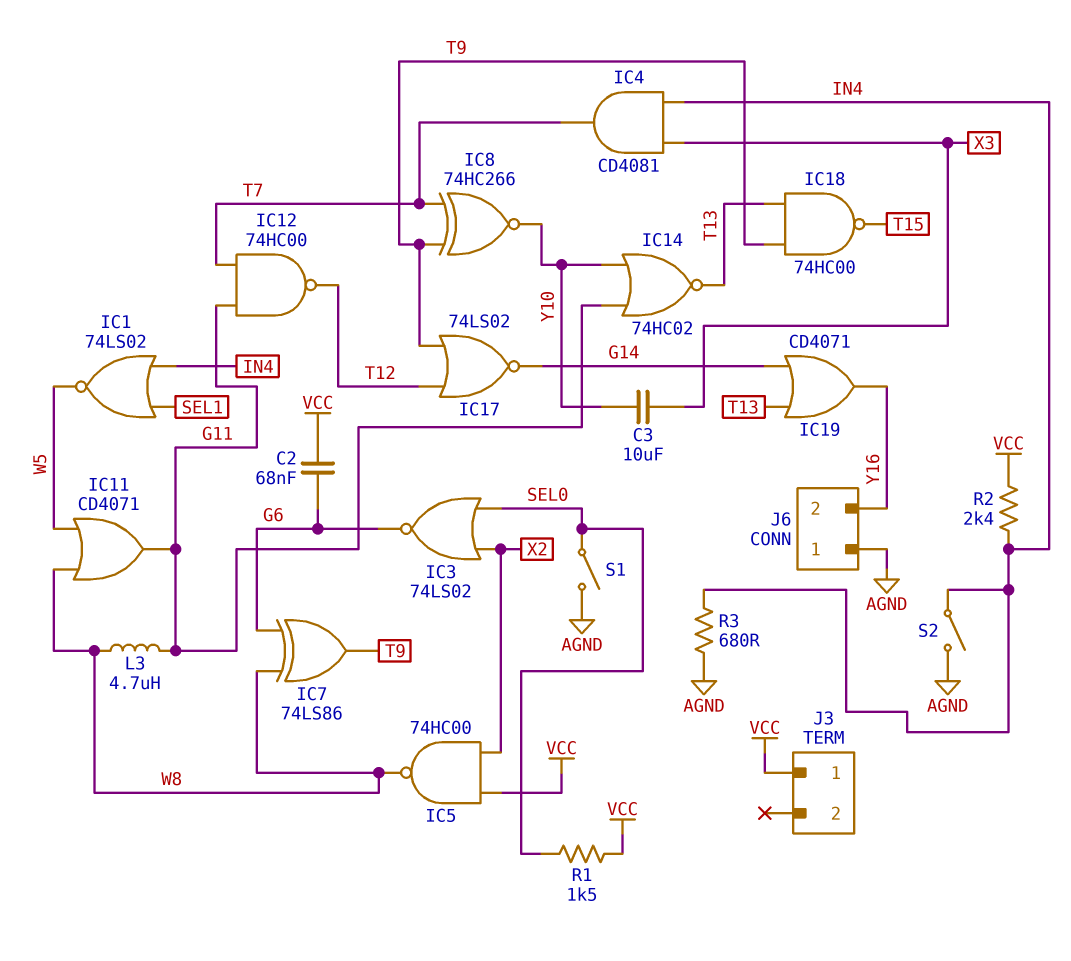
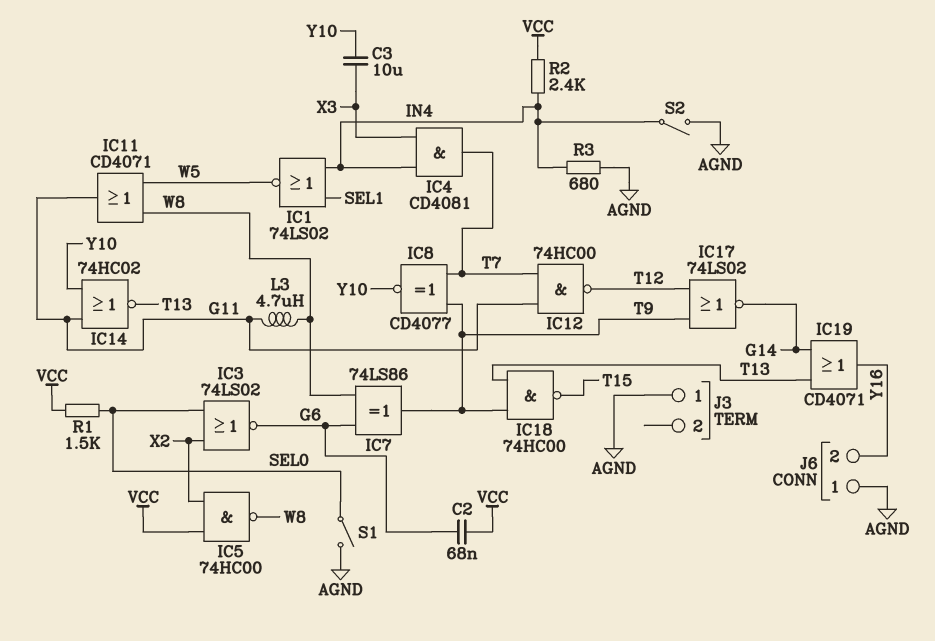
IC8: XNOR 74HC266 (in T7, in T9, out Y10) -> XNOR CD4077 (in T7, in T9, out Y10)
J3 pin 1: VCC -> AGND

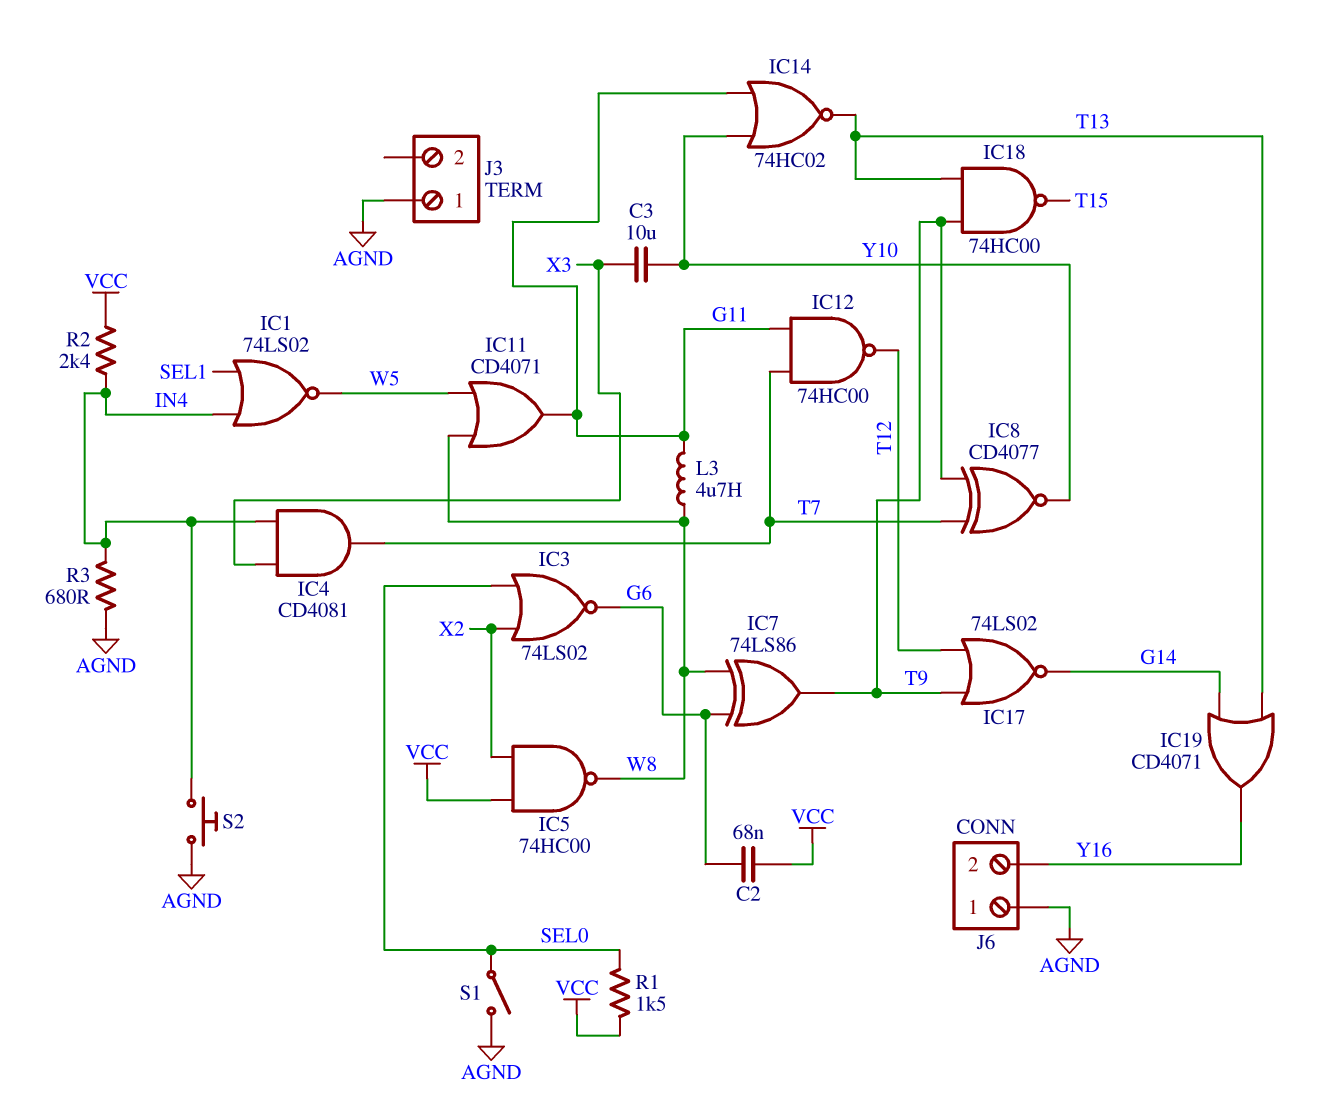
S2: switch (AGND, IN4) -> button (AGND, IN4)

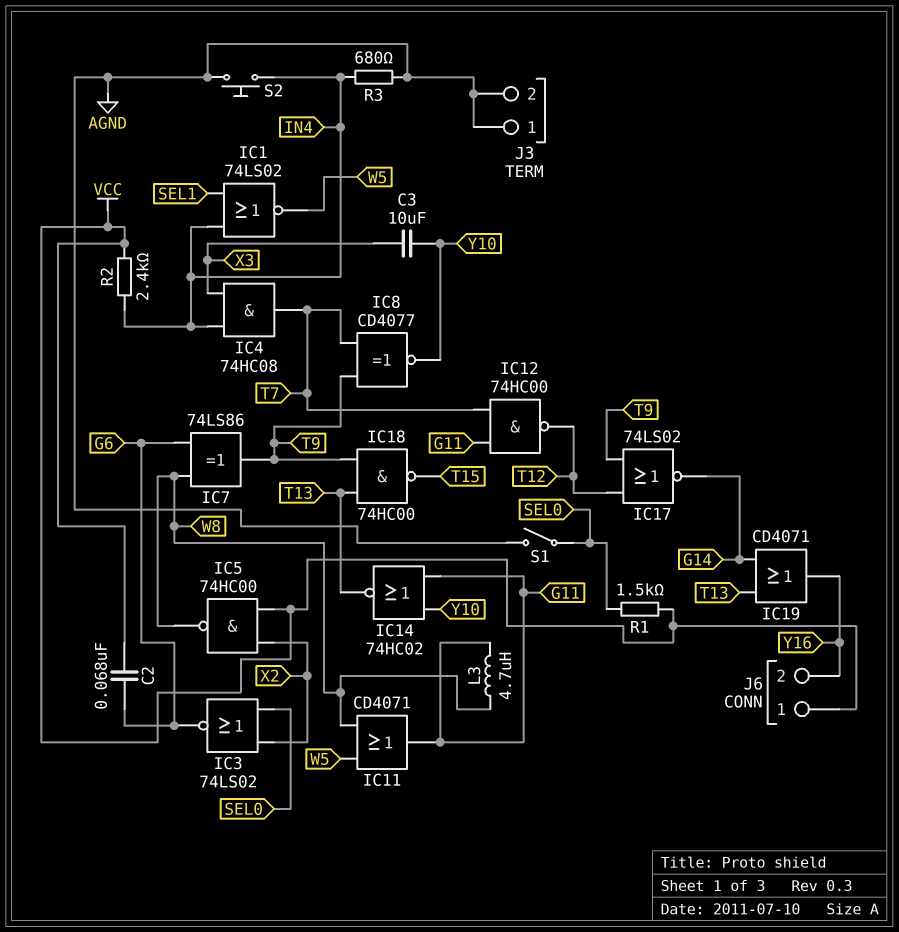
IC4: AND CD4081 (in IN4, in X3, out T7) -> AND 74HC08 (in IN4, in X3, out T7)
J3 pin 2: none -> AGND
J6 pin 1: AGND -> VCC

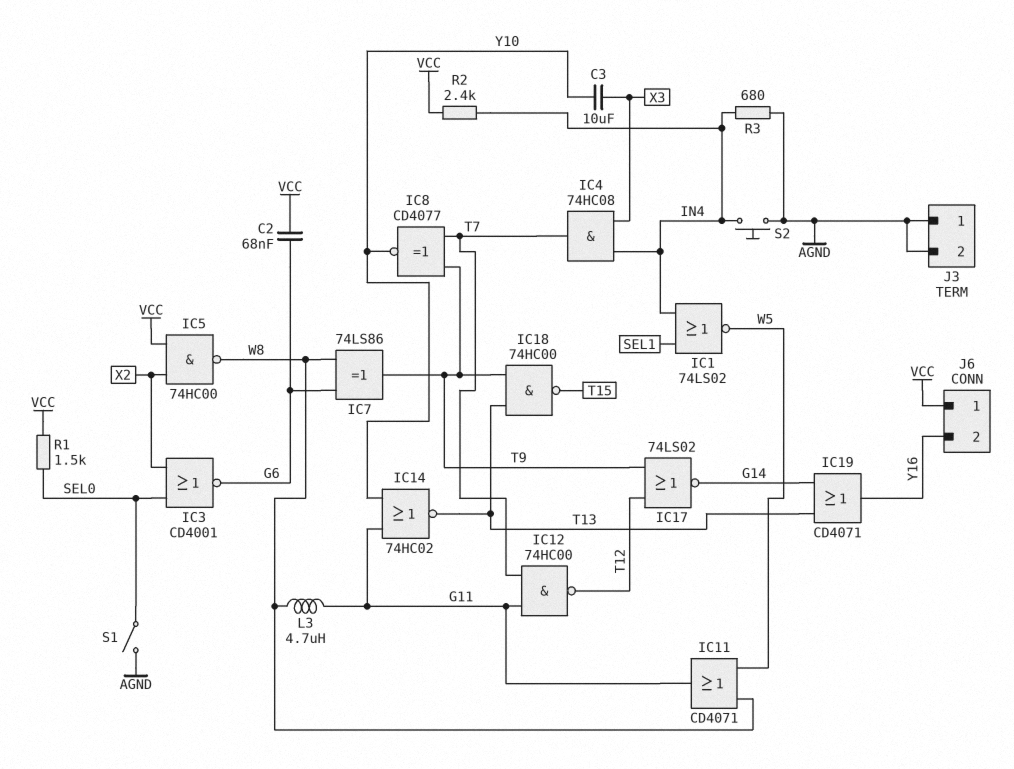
IC3: NOR 74LS02 (in SEL0, in X2, out G6) -> NOR CD4001 (in SEL0, in X2, out G6)

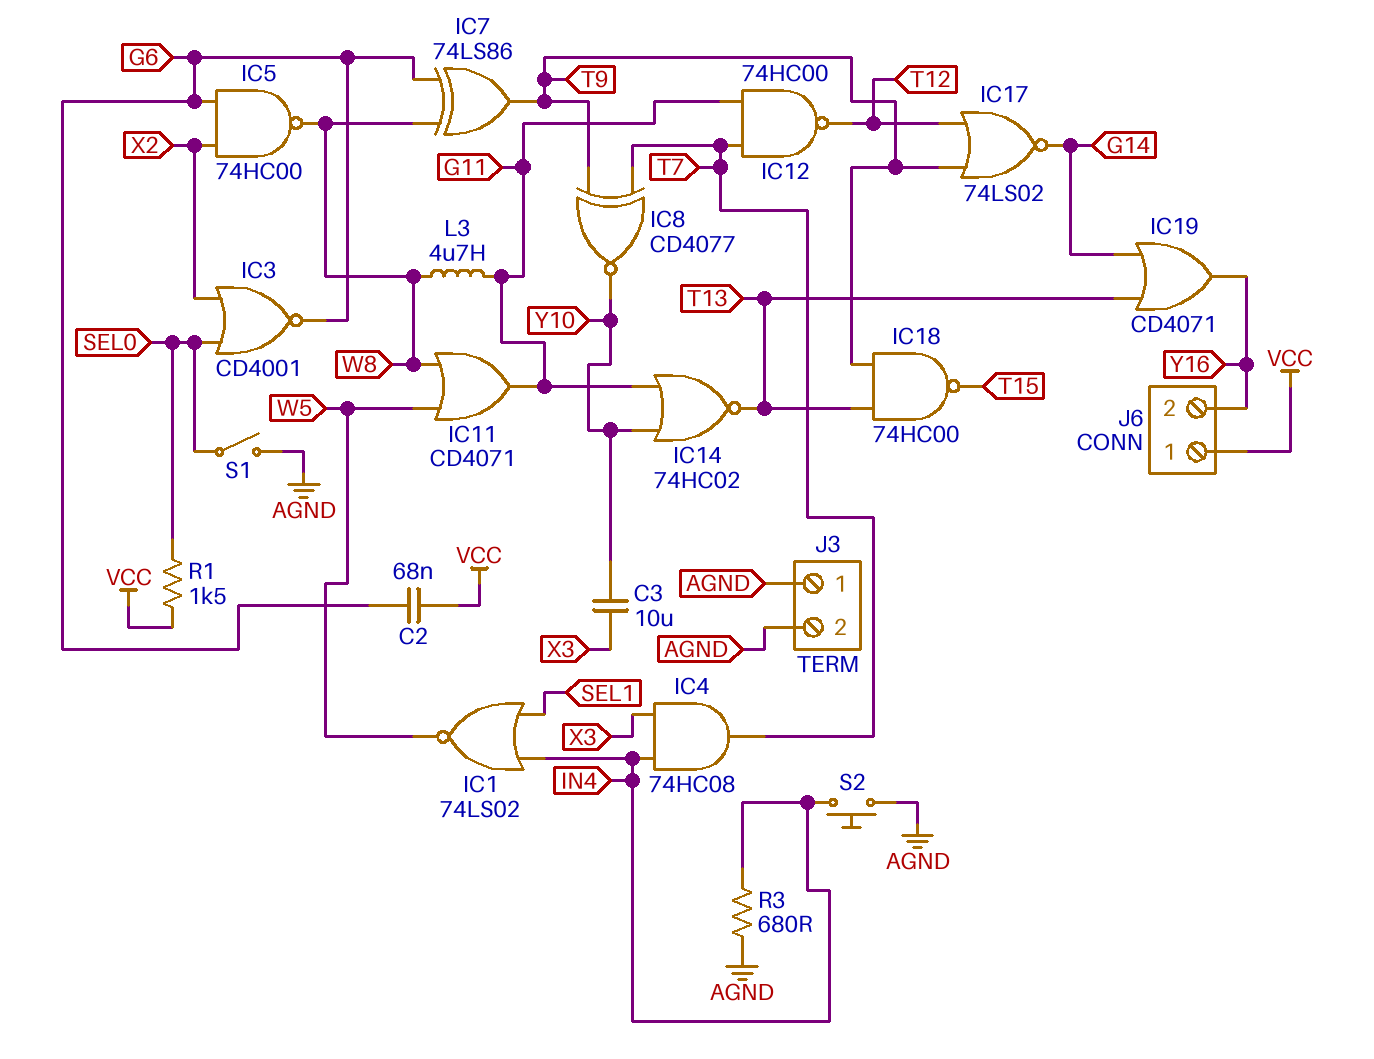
IC5: NAND 74HC00 (in VCC, in X2, out W8) -> NAND 74HC00 (in G6, in X2, out W8)
R2: 2.4k (IN4, VCC) -> none

